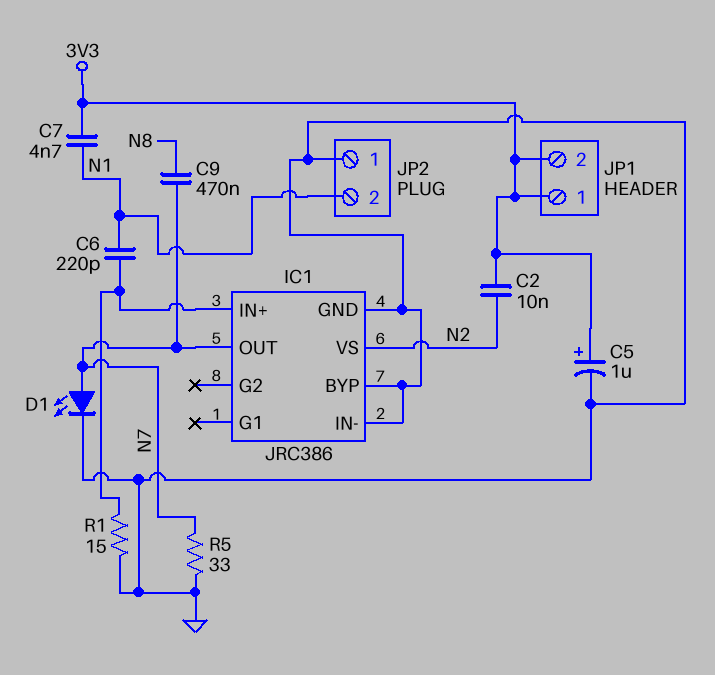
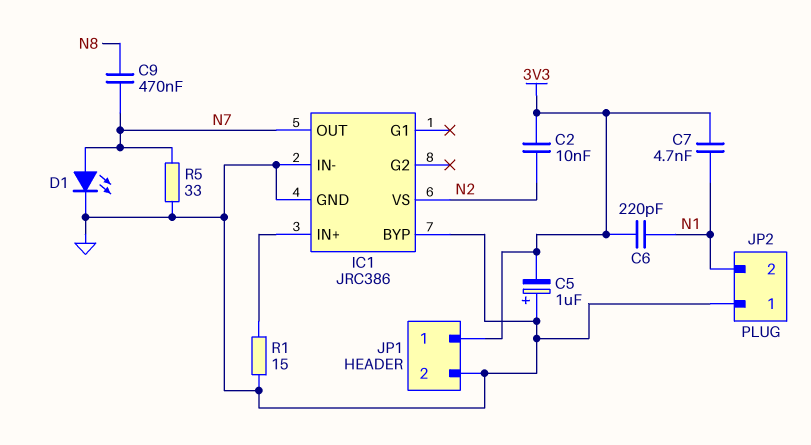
C5: 1uF (plus 3V3, minus GND) -> 1uF (plus GND, minus 3V3)
C6: 220pF (IC1/IN+, N1) -> 220pF (3V3, N1)
JP1 pin 2: 3V3 -> GND

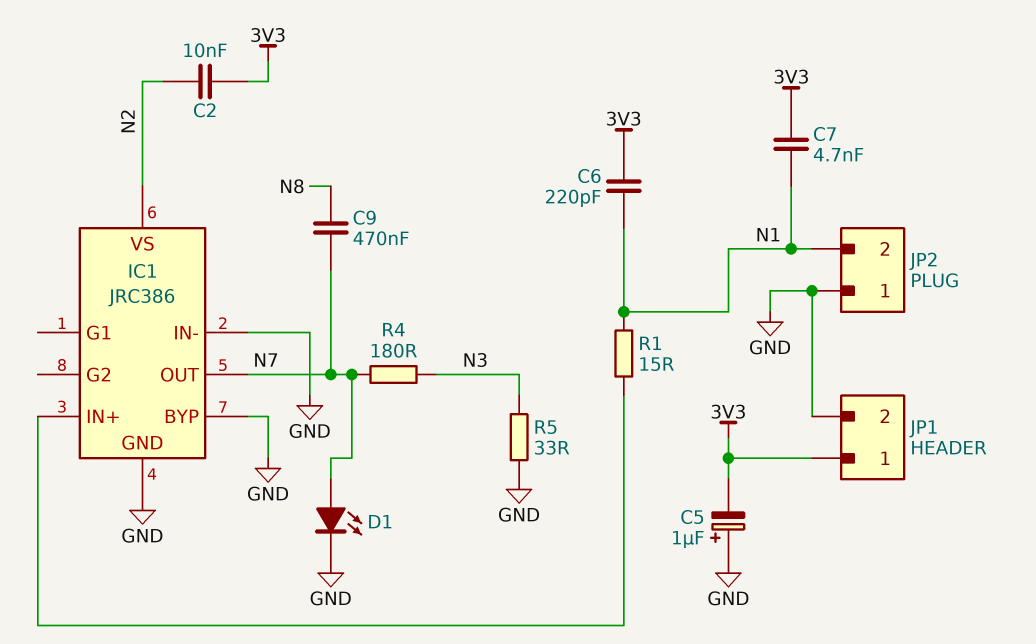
R1: 15 (GND, IC1/IN+) -> 15 (IC1/IN+, N1)
R4: none -> 180 (N3, N7)
R5: 33 (GND, N7) -> 33 (GND, N3)

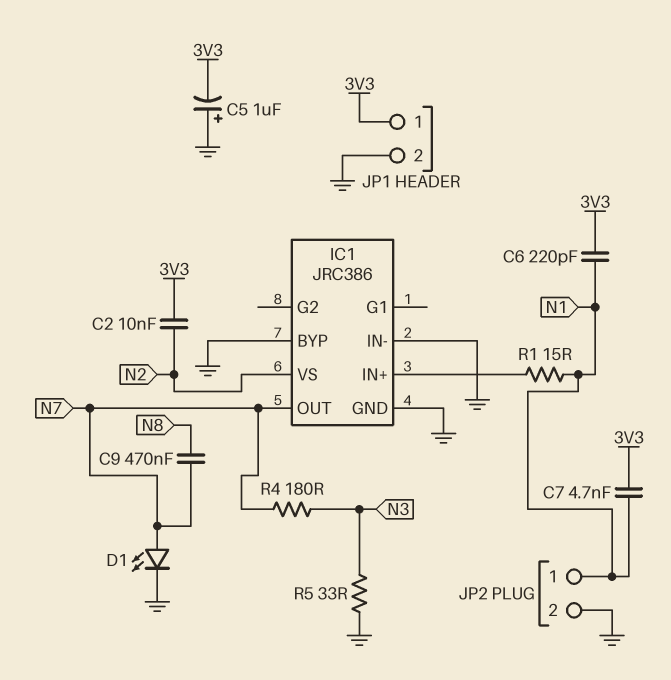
JP2 pin 1: GND -> N1
JP2 pin 2: N1 -> GND

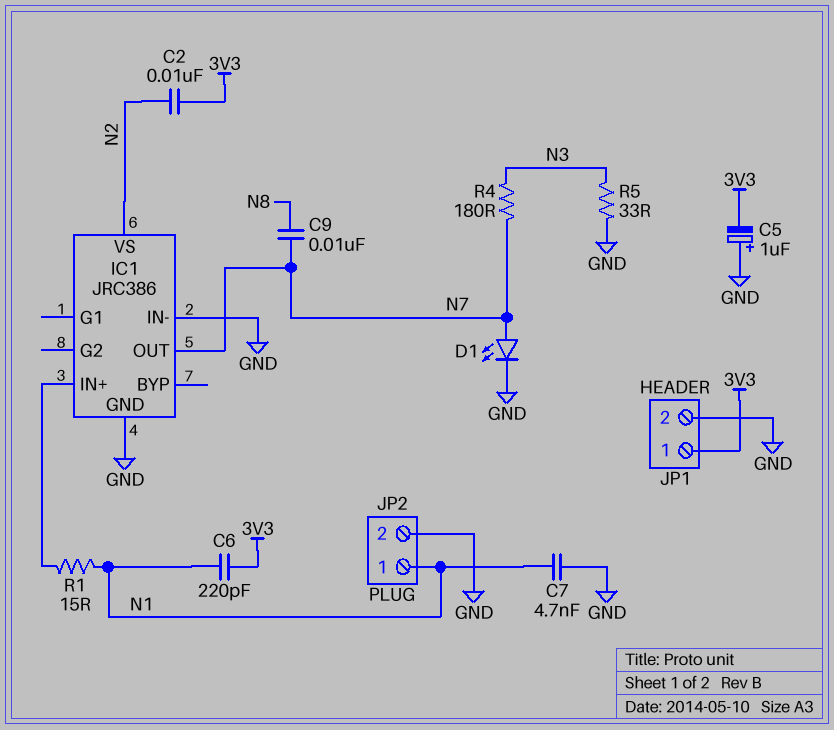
C7: 4.7nF (3V3, N1) -> 4.7nF (GND, N1)
C9: 470nF (N7, N8) -> 10nF (N7, N8)
IC1 pin BYP: GND -> none

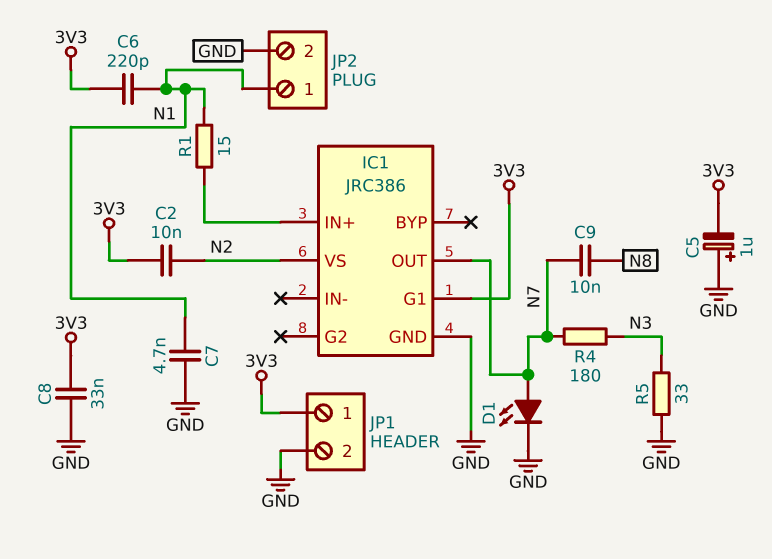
C8: none -> 33nF (3V3, GND)
IC1 pin G1: none -> 3V3
IC1 pin IN-: GND -> none

